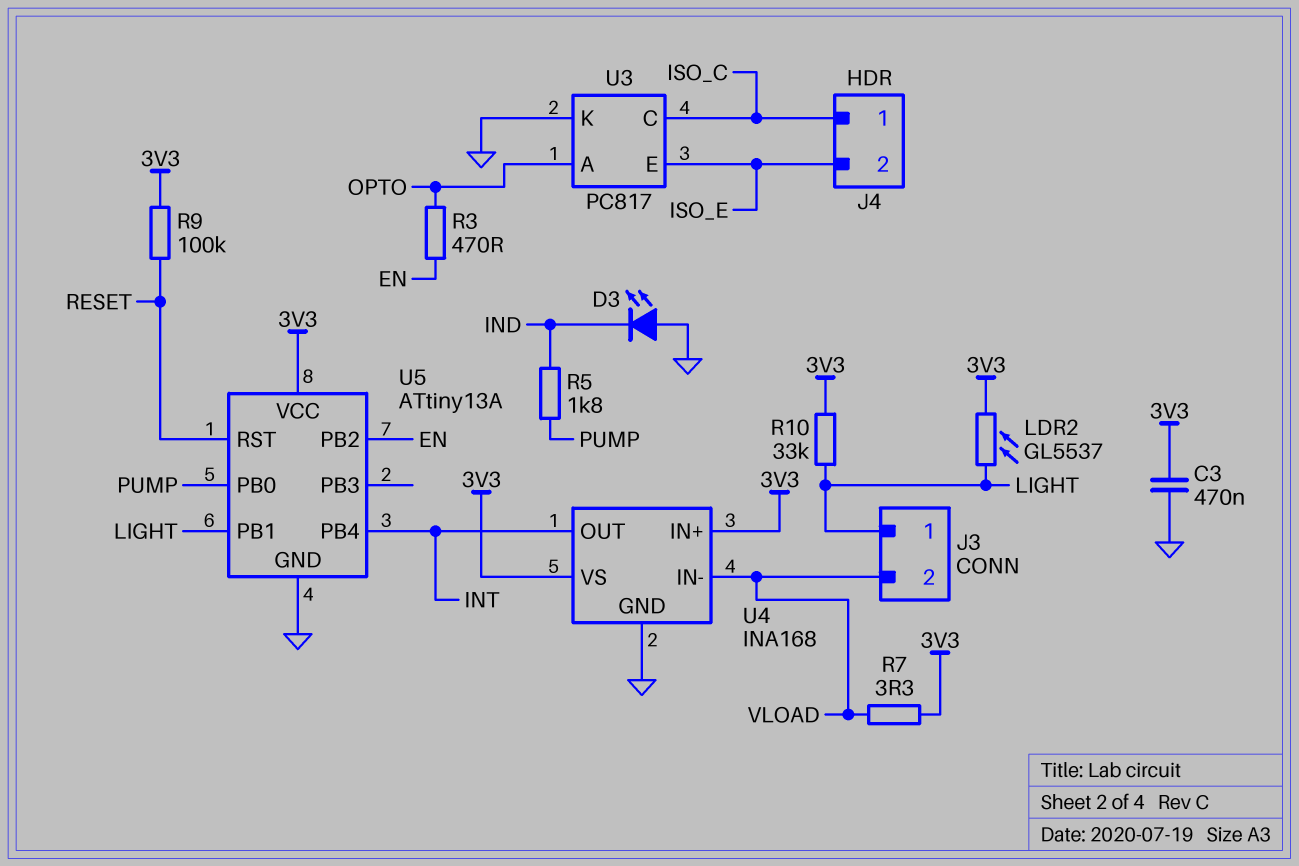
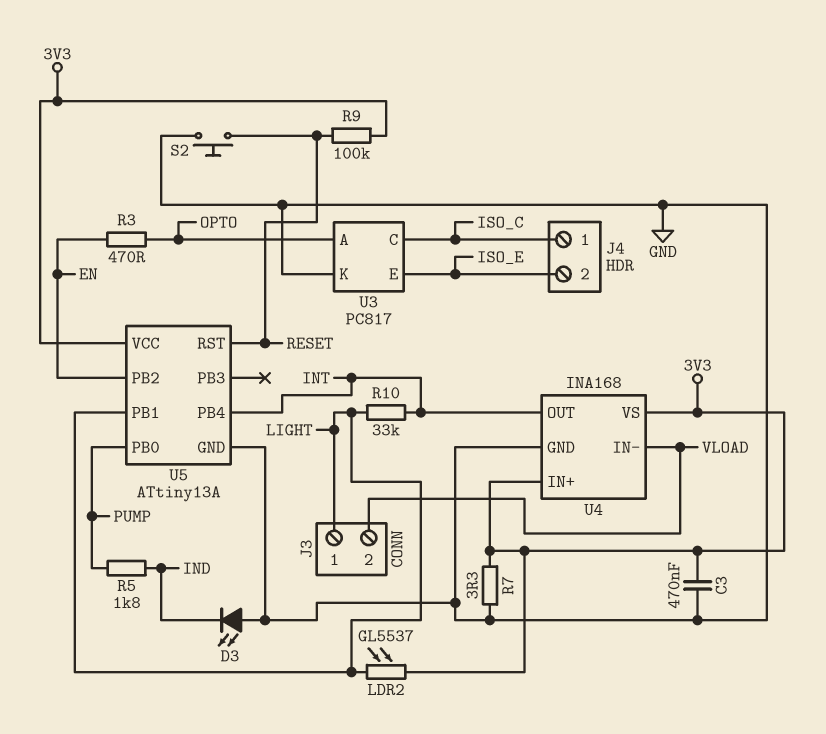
R7: 3.3 (3V3, VLOAD) -> 3.3 (3V3, GND)
R10: 33k (3V3, LIGHT) -> 33k (INT, LIGHT)
S2: none -> button (GND, RESET)

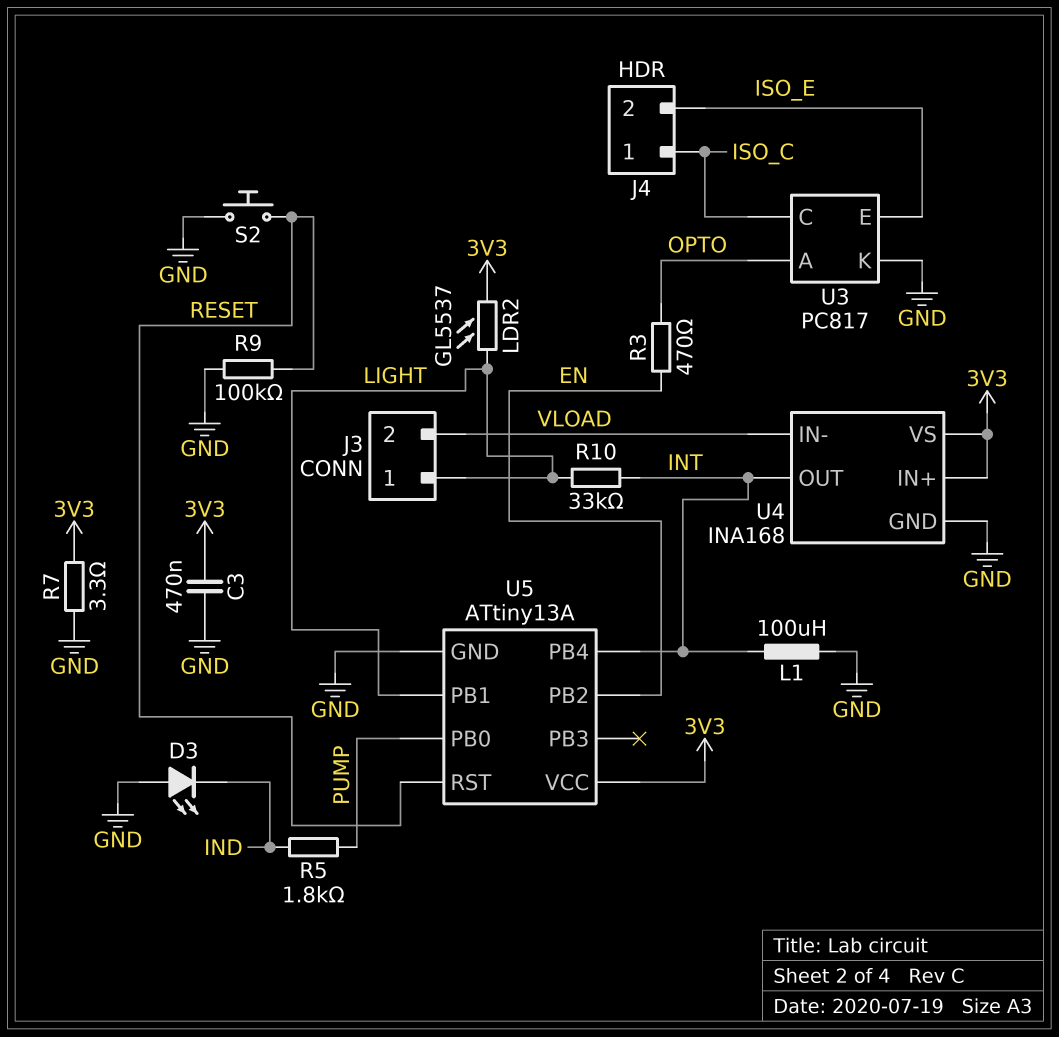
L1: none -> 100uH (GND, INT)
R9: 100k (3V3, RESET) -> 100k (GND, RESET)

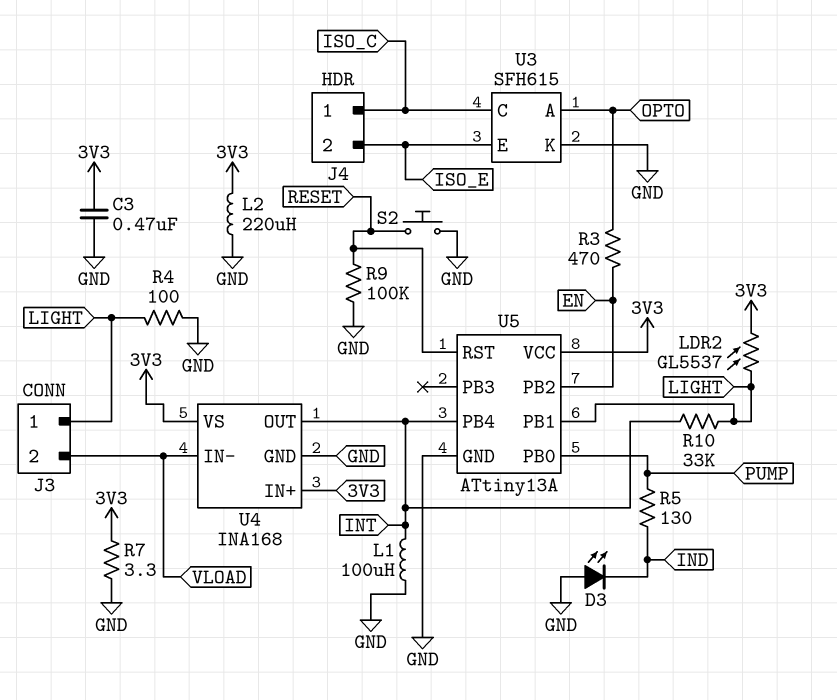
L2: none -> 220uH (3V3, GND)
R4: none -> 100 (GND, LIGHT)
R5: 1.8k (IND, PUMP) -> 130 (IND, PUMP)
U3: PC817 -> SFH615

